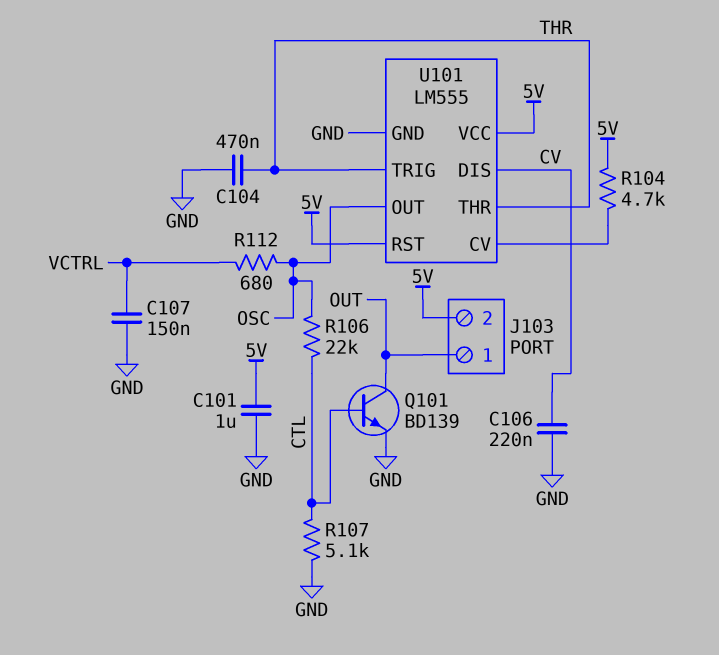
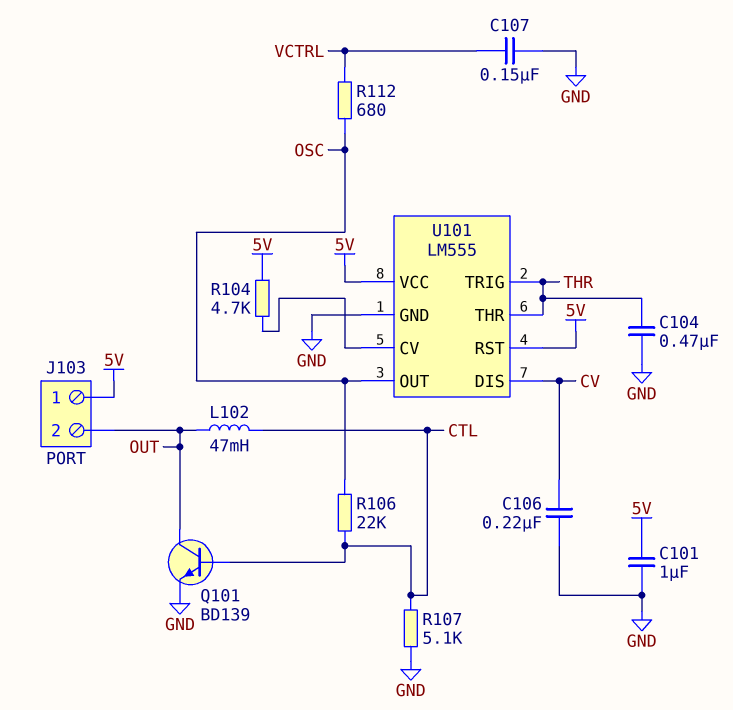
J103 pin 1: OUT -> 5V
J103 pin 2: 5V -> OUT
L102: none -> 47mH (CTL, OUT)

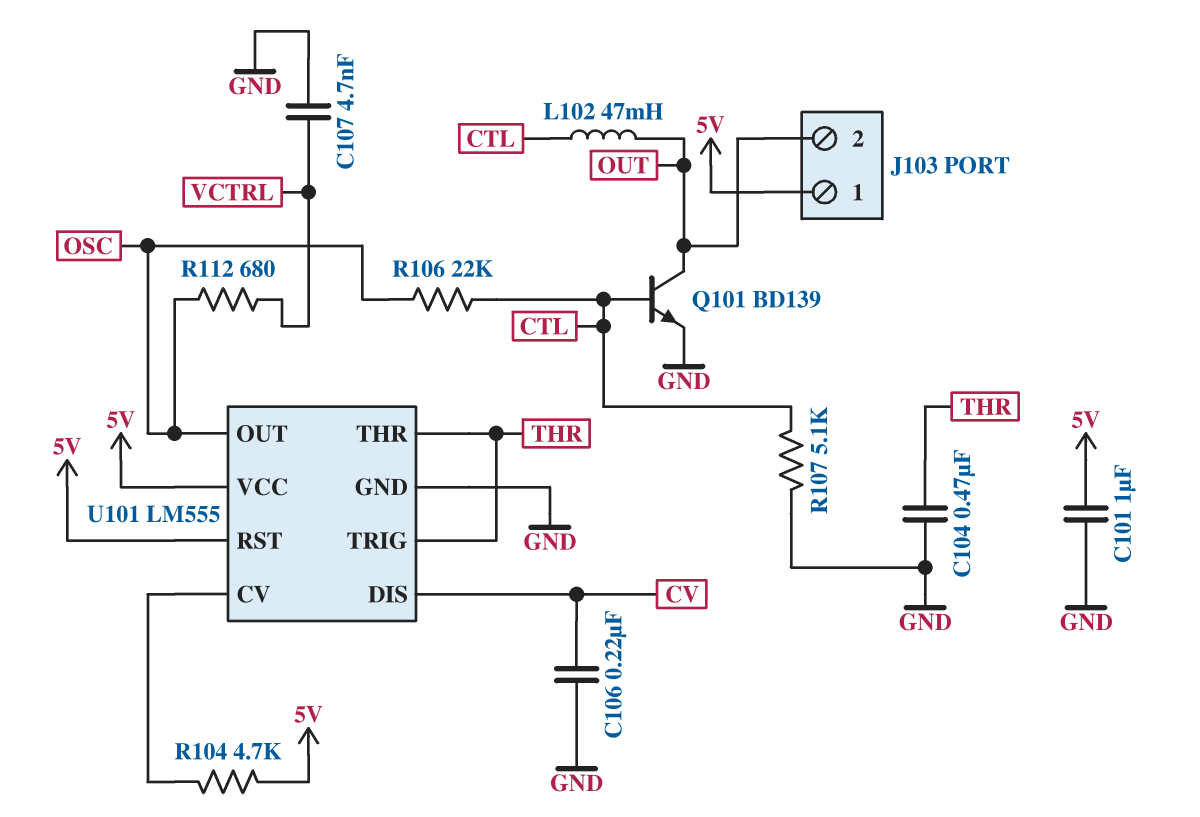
C107: 150nF (GND, VCTRL) -> 4.7nF (GND, VCTRL)

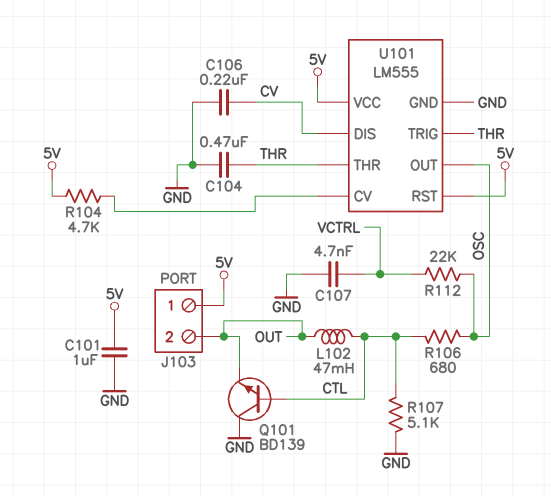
Q101: NPN BD139 (B CTL, C OUT, E GND) -> NPN BD139 (B CTL, C GND, E OUT)
R106: 22k (CTL, OSC) -> 680 (CTL, OSC)
R112: 680 (OSC, VCTRL) -> 22k (OSC, VCTRL)

